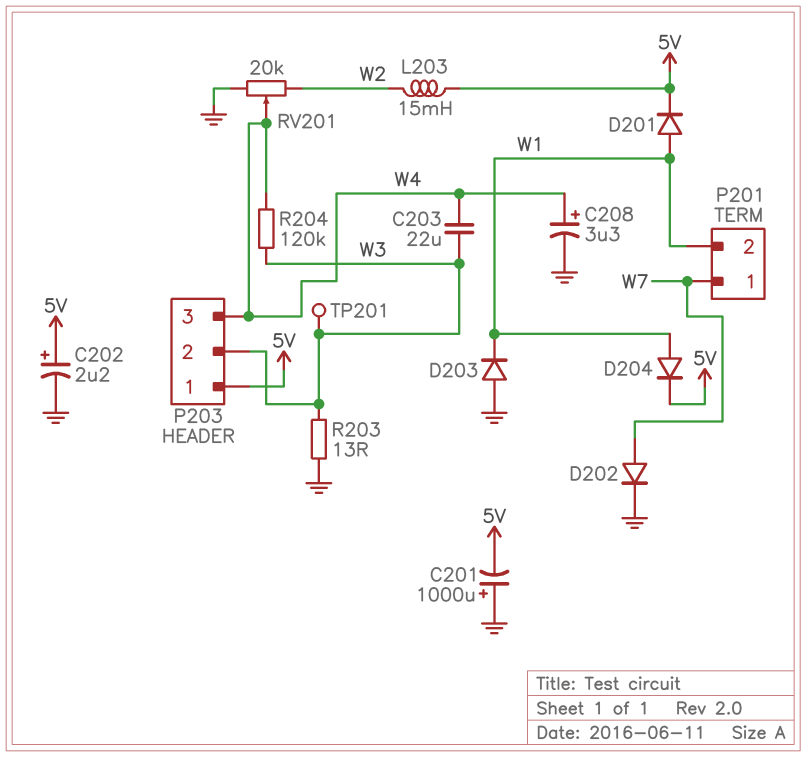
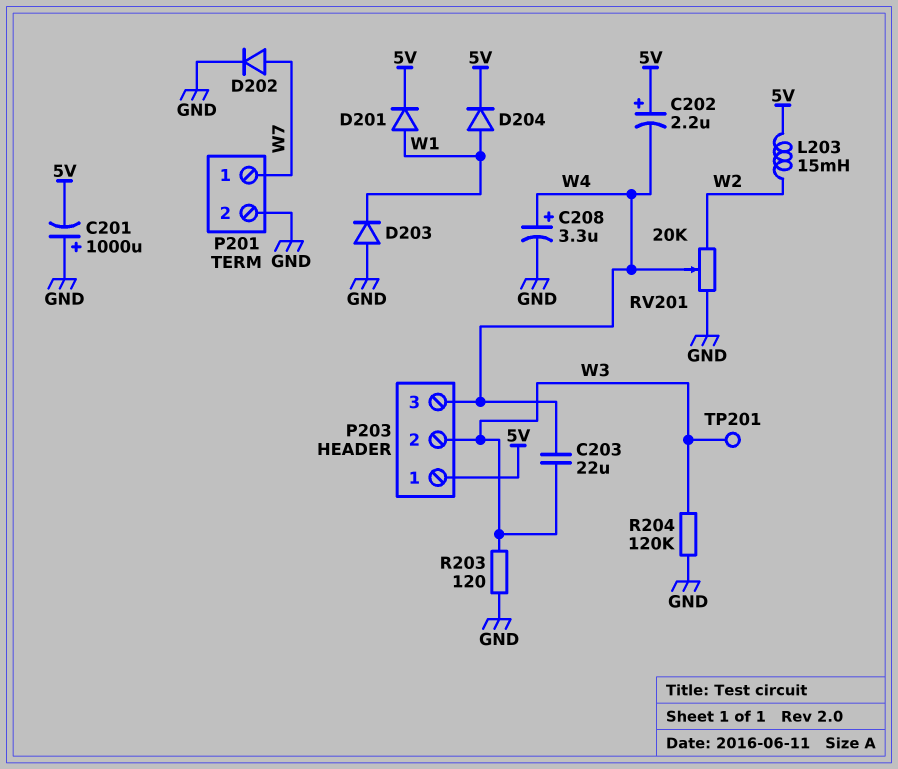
C202: 2.2uF (plus 5V, minus GND) -> 2.2uF (plus 5V, minus W4)
P201 pin 2: W1 -> GND
R203: 13 (GND, W3) -> 120 (GND, W3)
R204: 120k (W3, W4) -> 120k (GND, W3)

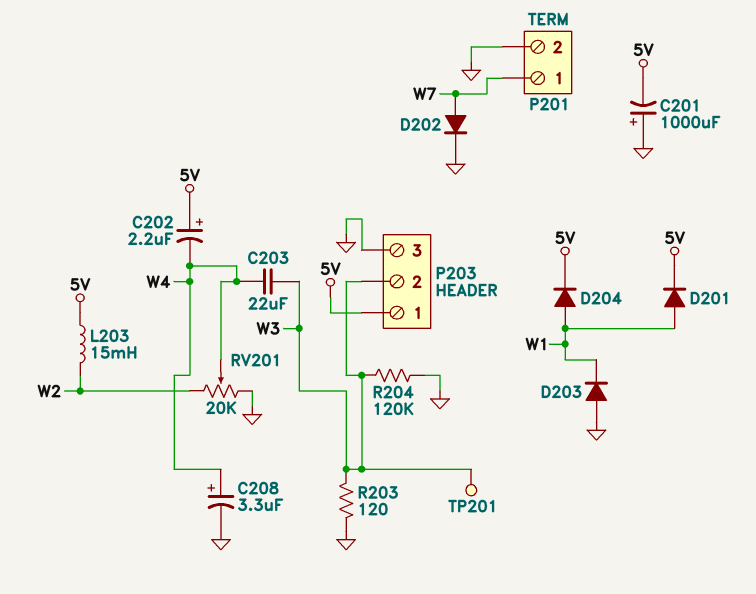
P203 pin 3: W4 -> GND

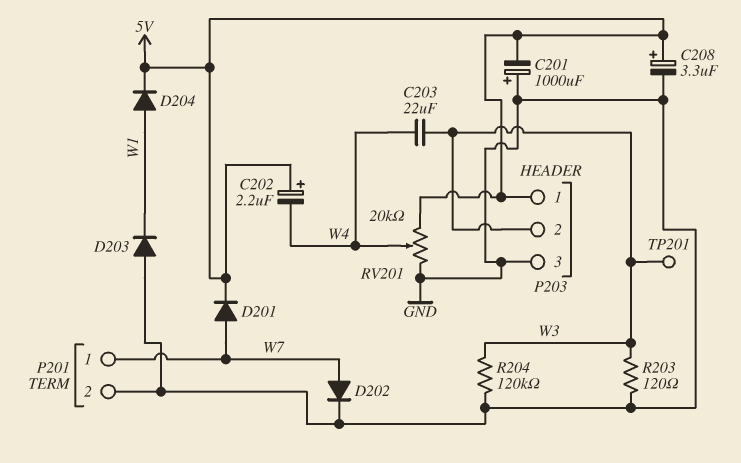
C208: 3.3uF (plus W4, minus GND) -> 3.3uF (plus 5V, minus GND)
D201: diode (A W1, K 5V) -> diode (A W7, K 5V)
L203: 15mH (5V, W2) -> none
RV201: 20k (GND, W2, wiper W4) -> 20k (5V, GND, wiper W4)

